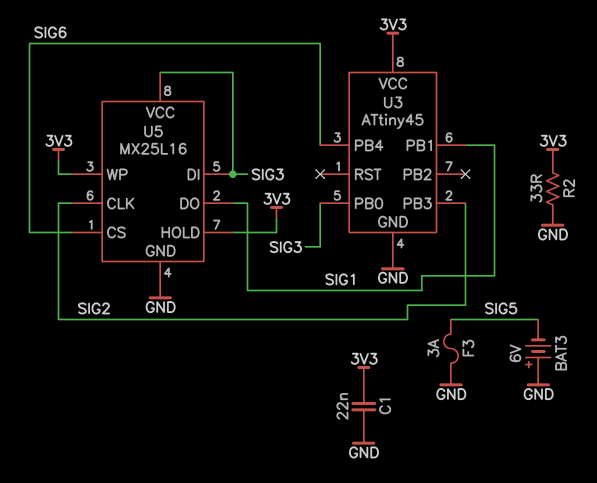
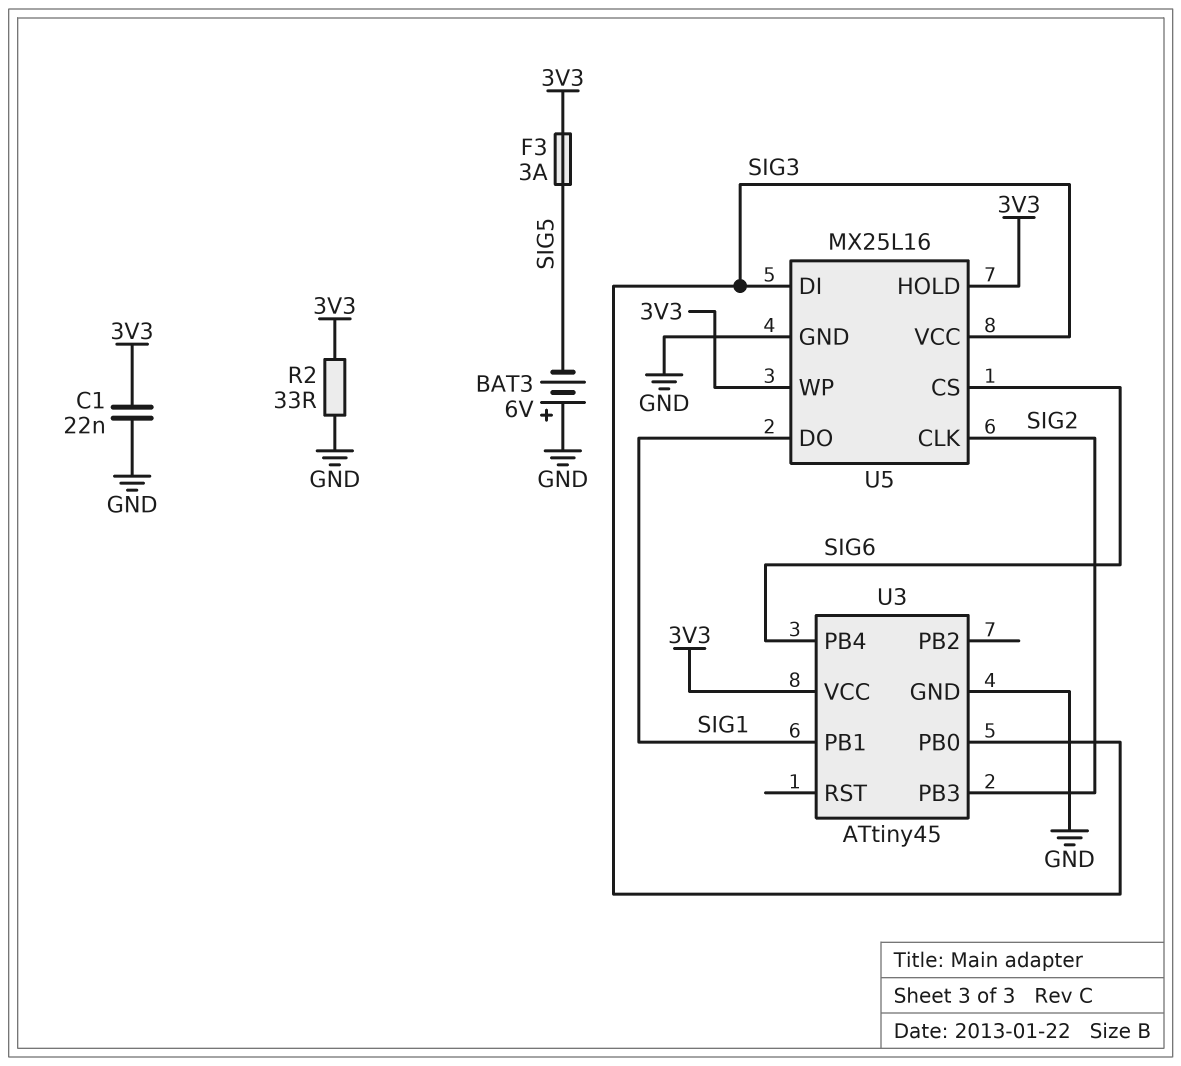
F3: 3A (GND, SIG5) -> 3A (3V3, SIG5)

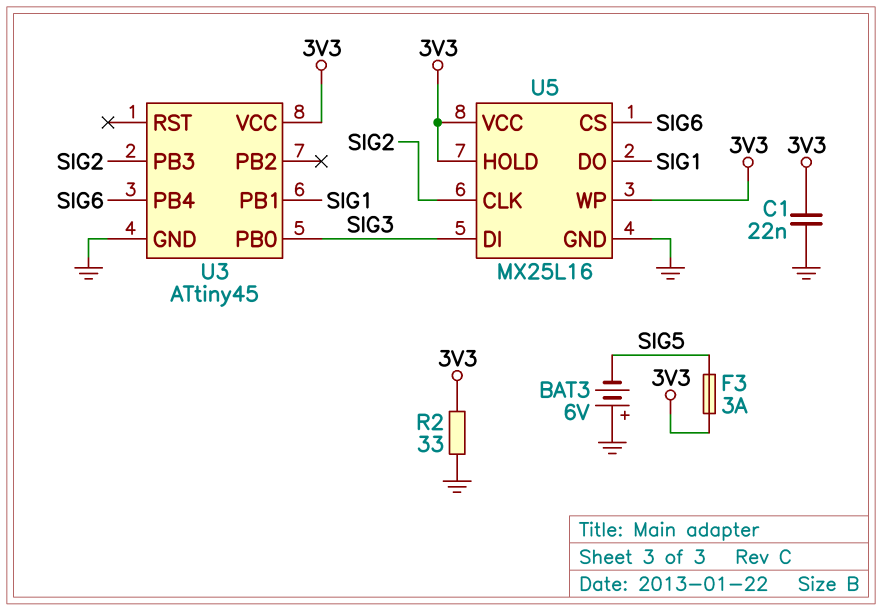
U5 pin VCC: SIG3 -> 3V3

